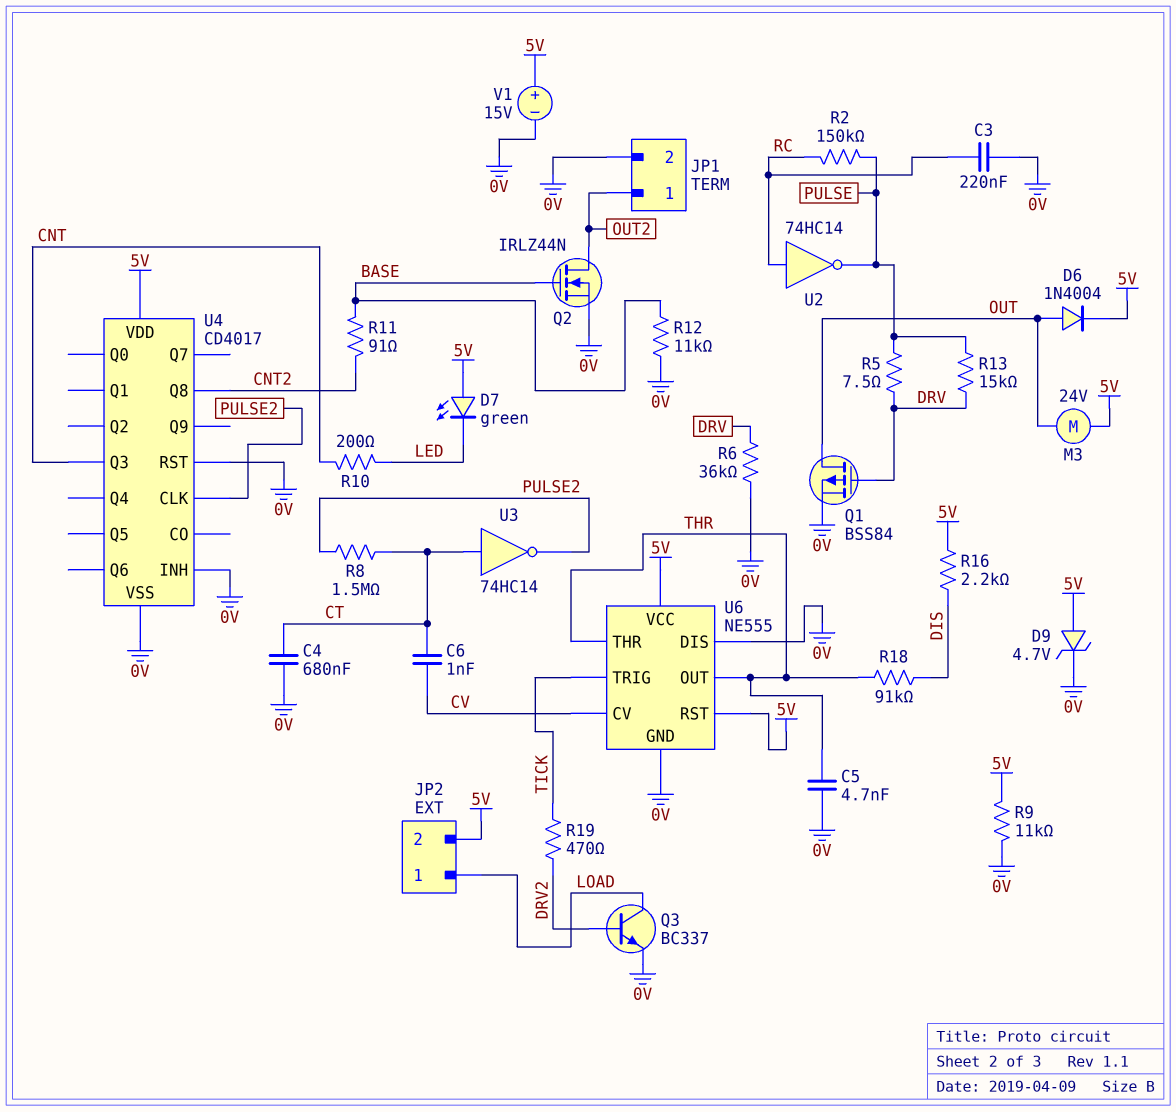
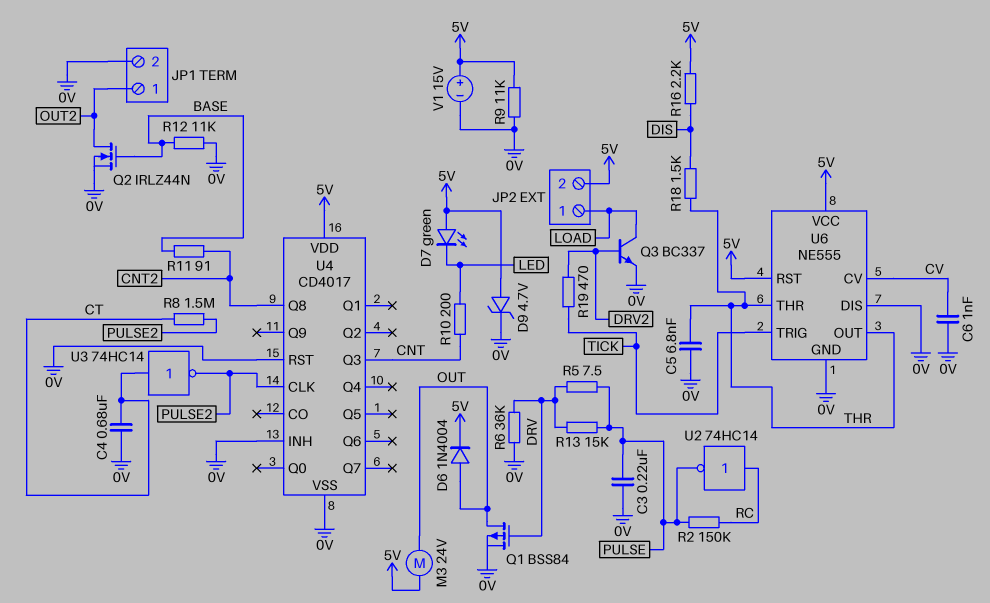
C3: 220nF (0V, RC) -> 220nF (0V, PULSE)
C5: 4.7nF (0V, THR) -> 6.8nF (0V, THR)
C6: 1nF (CT, CV) -> 1nF (0V, CV)
R18: 91k (DIS, THR) -> 1.5k (DIS, THR)

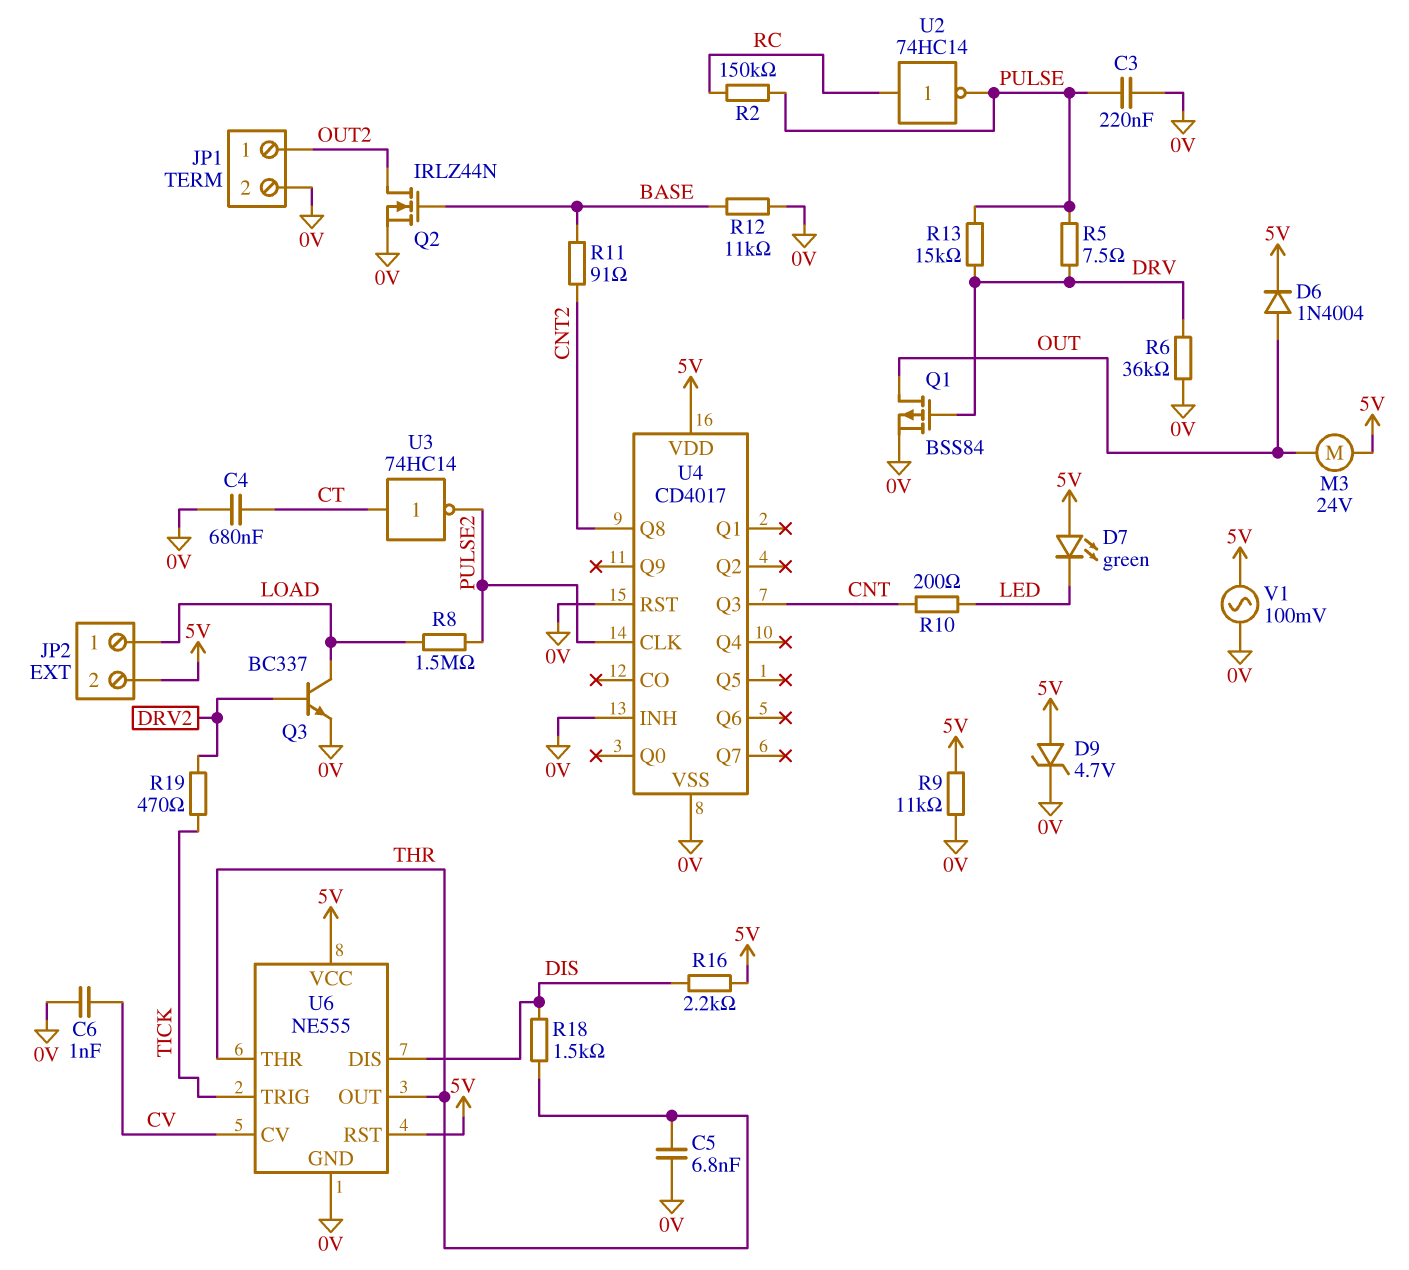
R8: 1.5M (CT, PULSE2) -> 1.5M (LOAD, PULSE2)
U6 pin DIS: 0V -> DIS
V1: 15V (plus 5V, minus 0V) -> AC 100mV (0V, 5V)

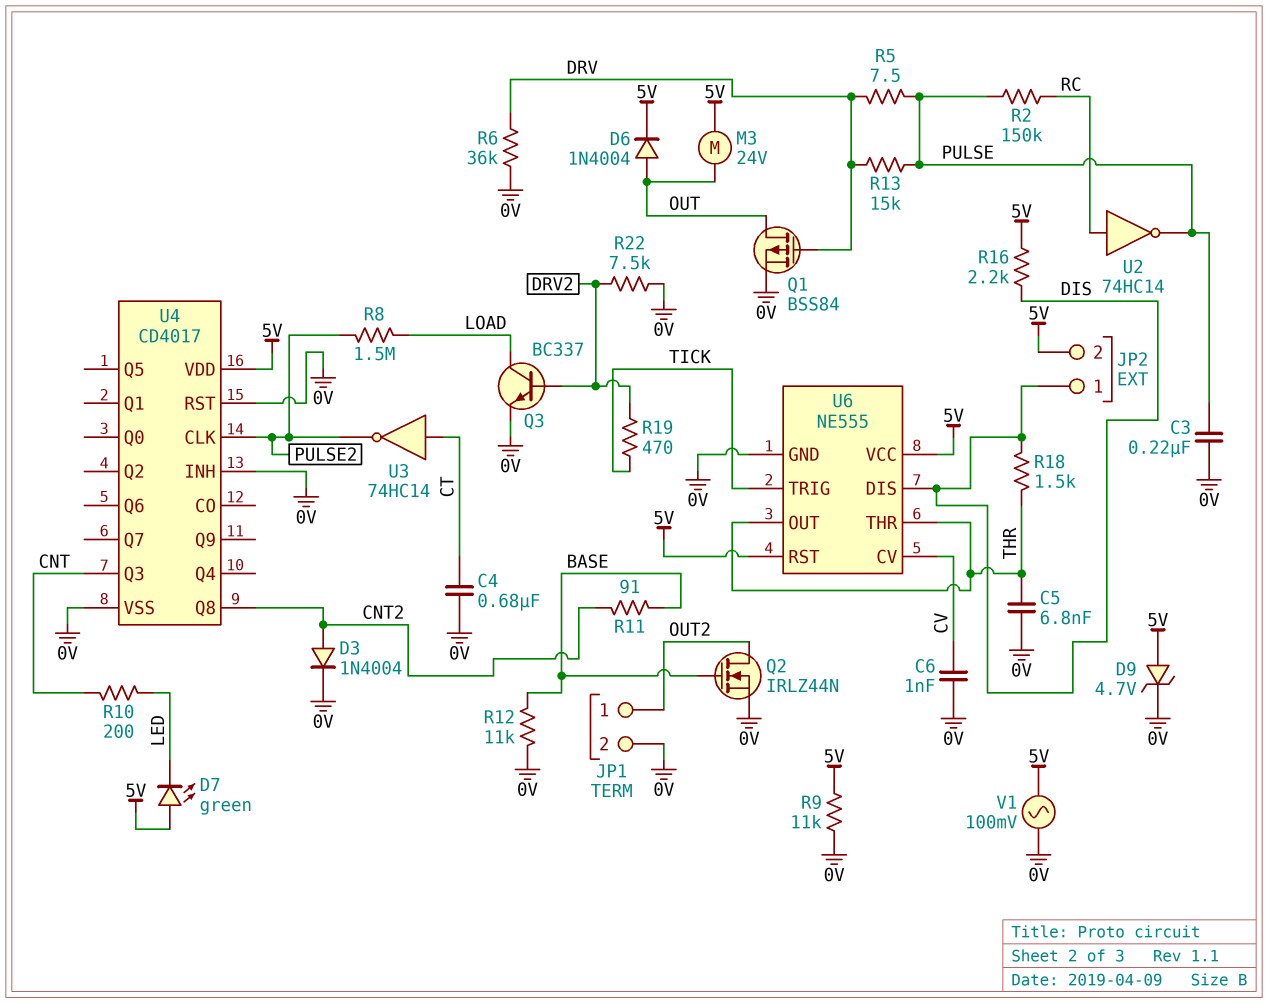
D3: none -> diode 1N4004 (A CNT2, K 0V)
JP2 pin 1: LOAD -> DIS
R22: none -> 7.5k (0V, DRV2)

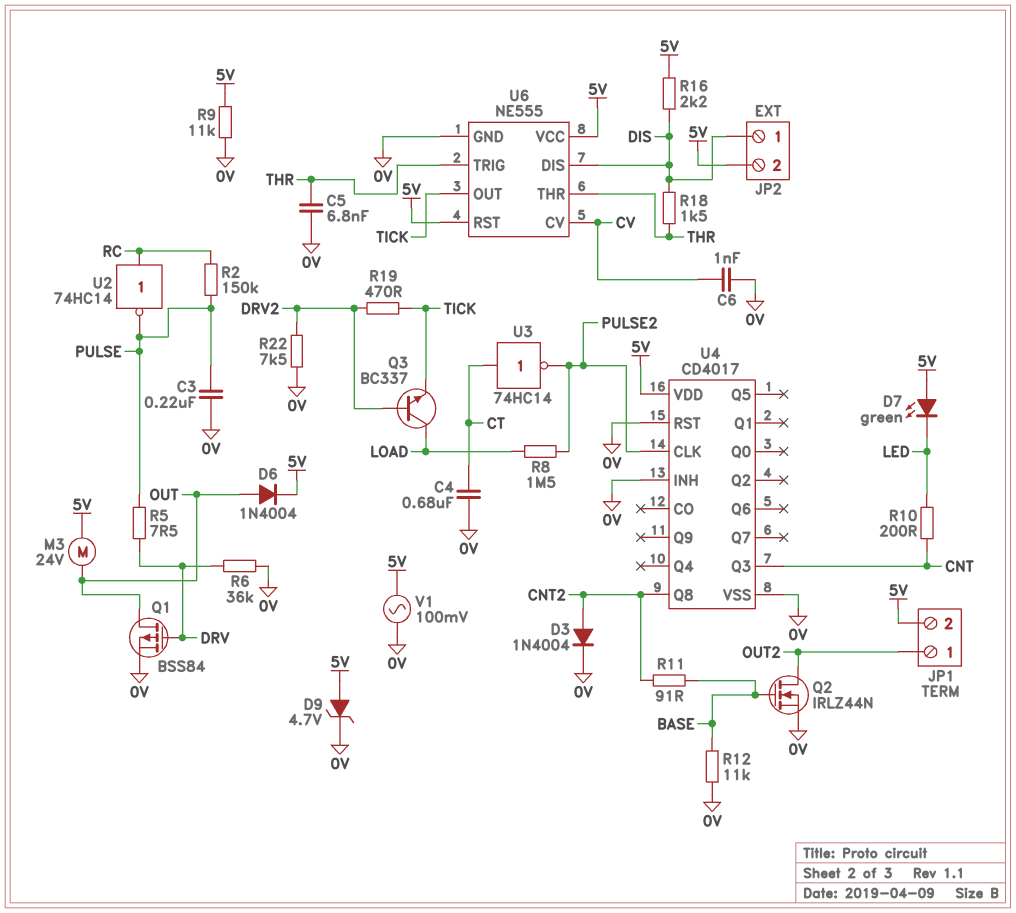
JP1 pin 2: 0V -> 5V
Q3: NPN BC337 (B DRV2, C LOAD, E 0V) -> NPN BC337 (B DRV2, C LOAD, E TICK)
R13: 15k (DRV, PULSE) -> none
U6 pin OUT: THR -> TICK
U6 pin TRIG: TICK -> THR

